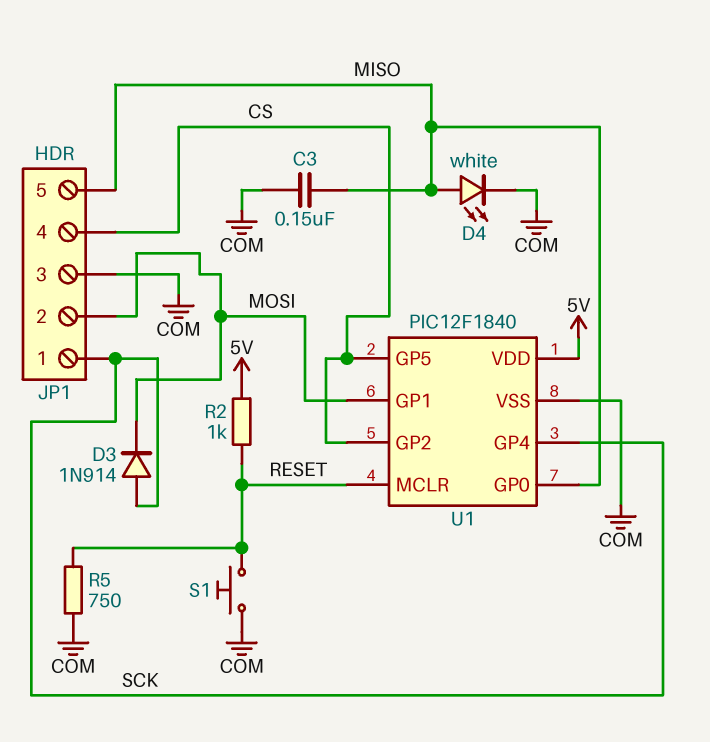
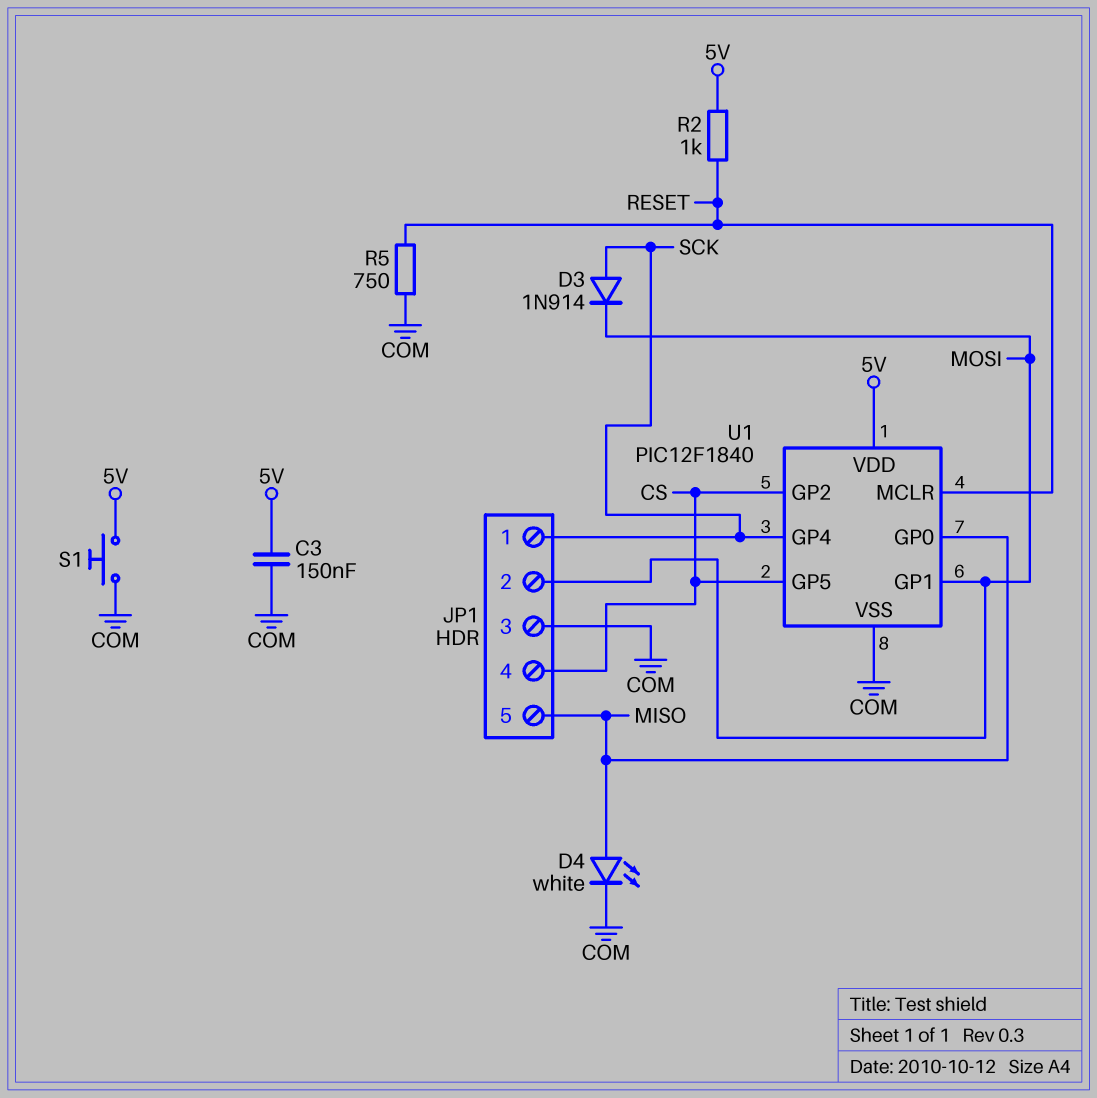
C3: 150nF (COM, MISO) -> 150nF (5V, COM)
S1: button (COM, RESET) -> button (5V, COM)

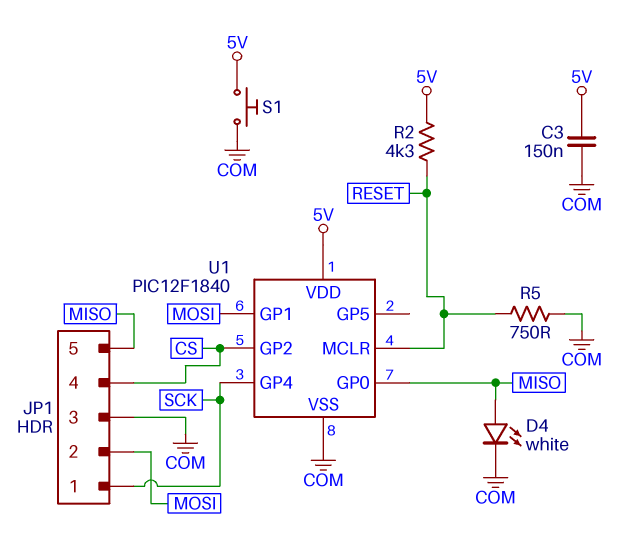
D3: diode 1N914 (A SCK, K MOSI) -> none
R2: 1k (5V, RESET) -> 4.3k (5V, RESET)
U1 pin GP5: CS -> none

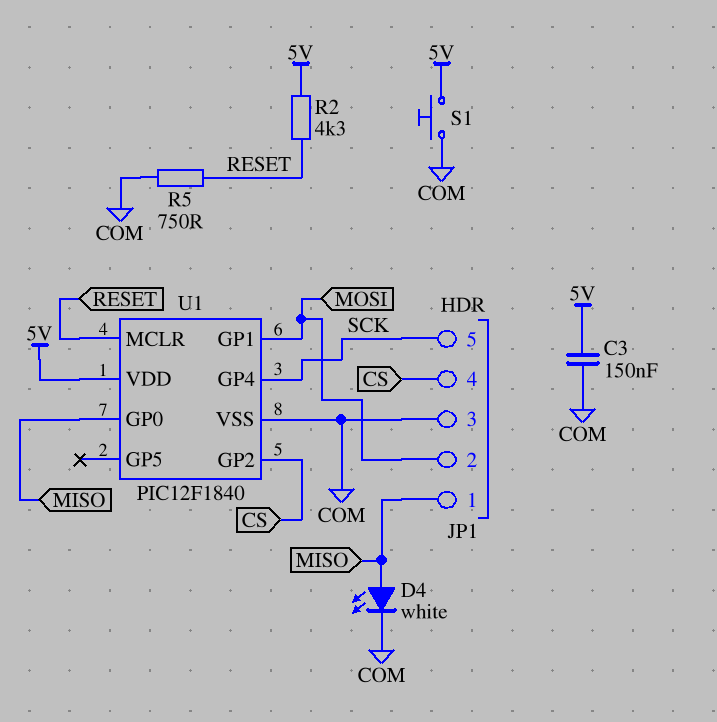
JP1 pin 1: SCK -> MISO
JP1 pin 5: MISO -> SCK

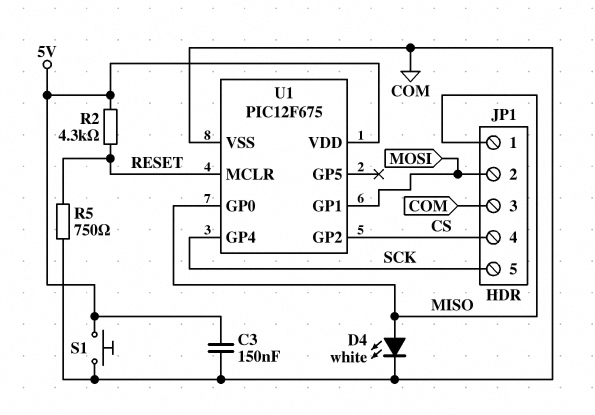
U1: PIC12F1840 -> PIC12F675

